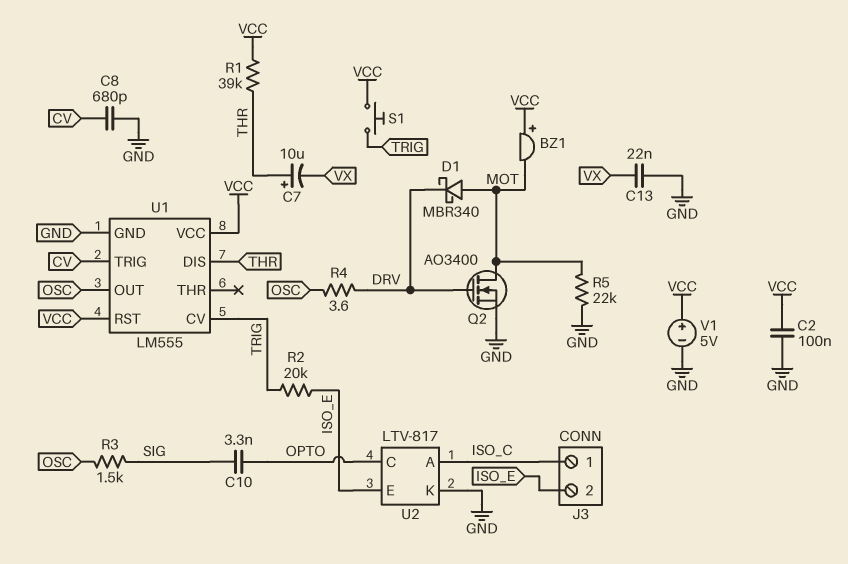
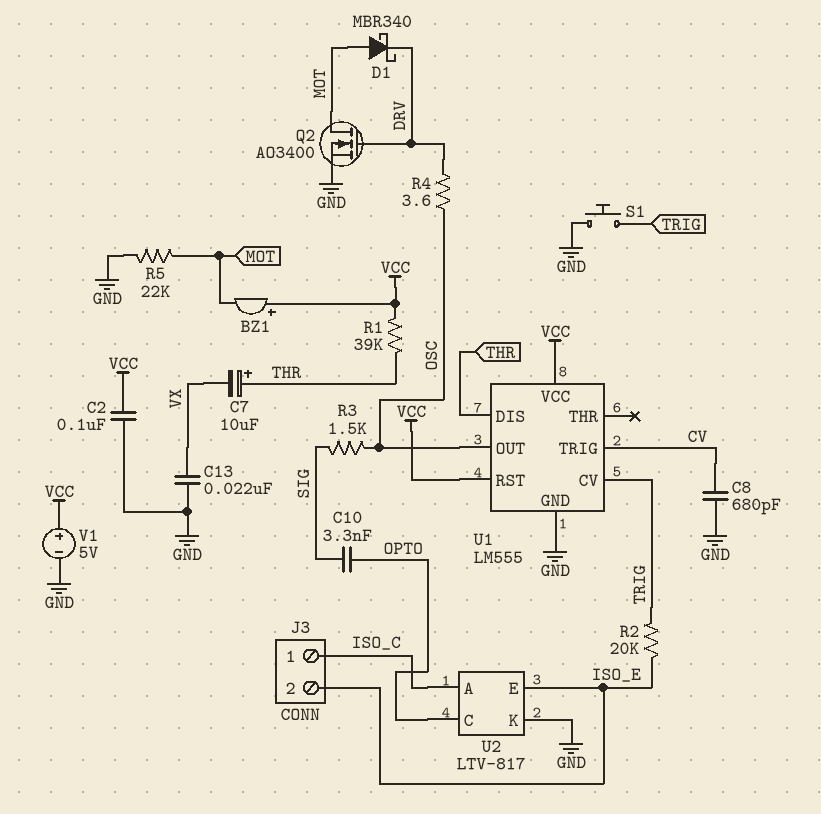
S1: button (TRIG, VCC) -> button (GND, TRIG)

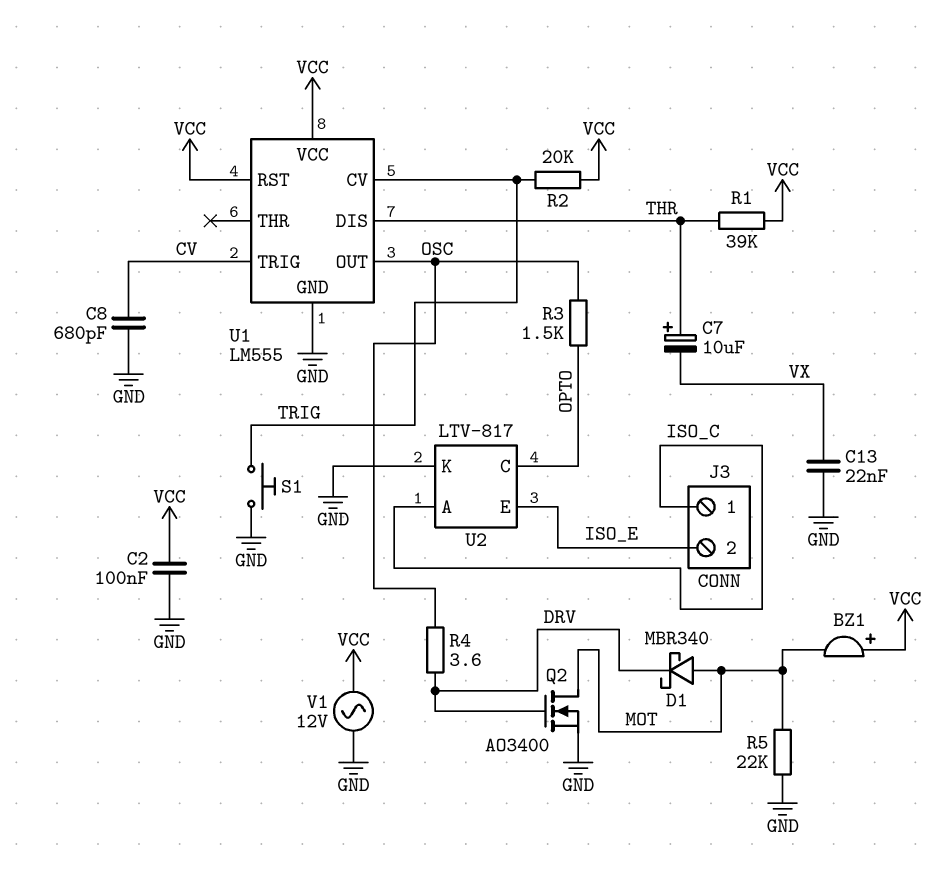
C10: 3.3nF (OPTO, SIG) -> none
R2: 20k (ISO_E, TRIG) -> 20k (TRIG, VCC)
R3: 1.5k (OSC, SIG) -> 1.5k (OPTO, OSC)
V1: 5V (plus VCC, minus GND) -> AC 12V (GND, VCC)

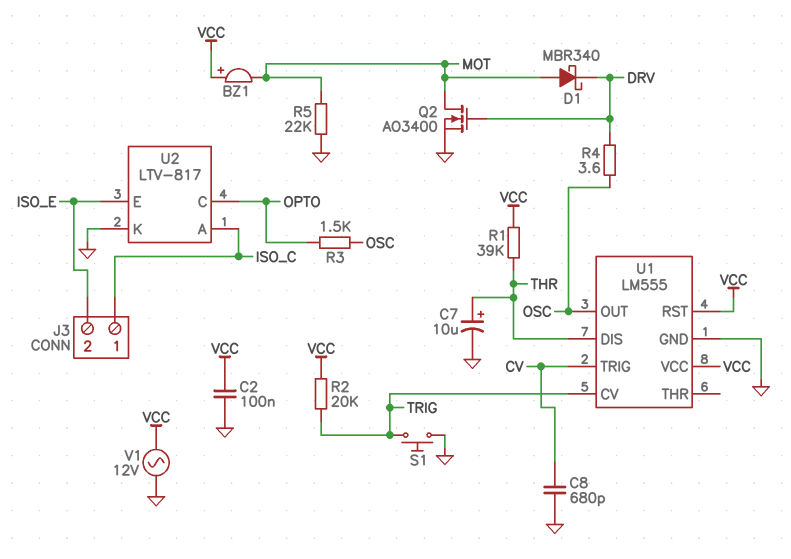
C7: 10uF (plus THR, minus VX) -> 10uF (plus THR, minus GND)
C13: 22nF (GND, VX) -> none

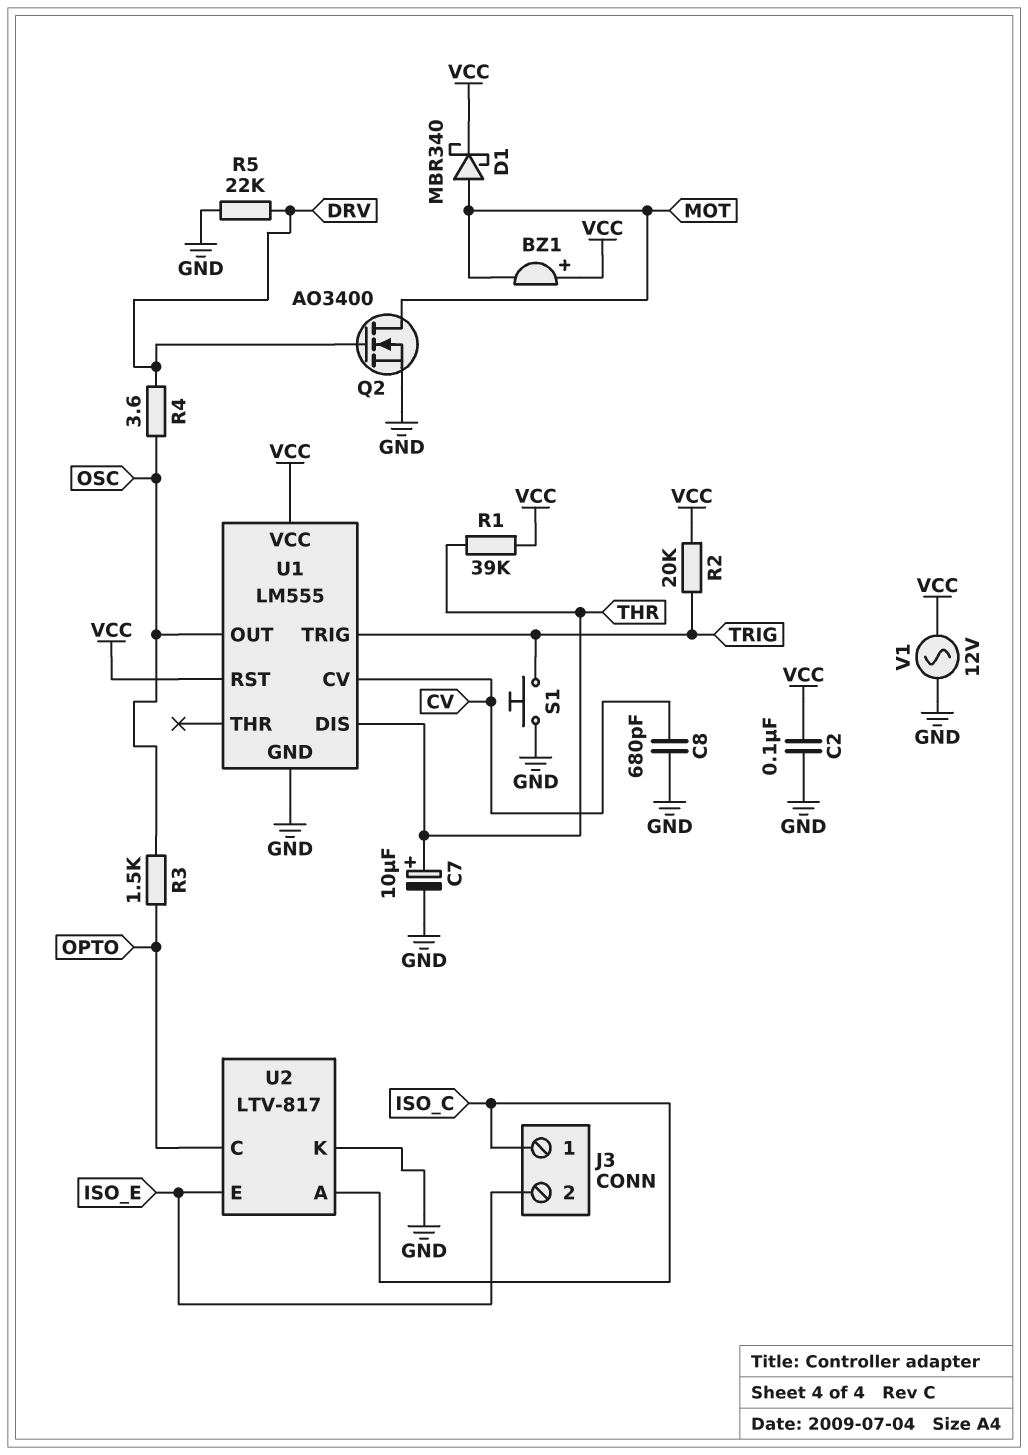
D1: schottky MBR340 (A MOT, K DRV) -> schottky MBR340 (A MOT, K VCC)
R5: 22k (GND, MOT) -> 22k (DRV, GND)
U1 pin CV: TRIG -> CV
U1 pin TRIG: CV -> TRIG

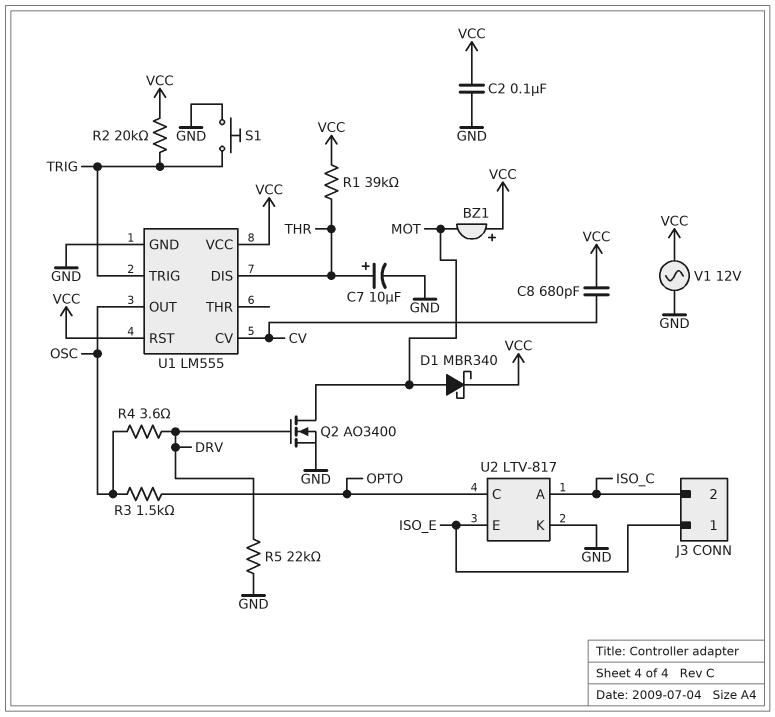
C8: 680pF (CV, GND) -> 680pF (CV, VCC)
J3 pin 1: ISO_C -> ISO_E
J3 pin 2: ISO_E -> ISO_C

